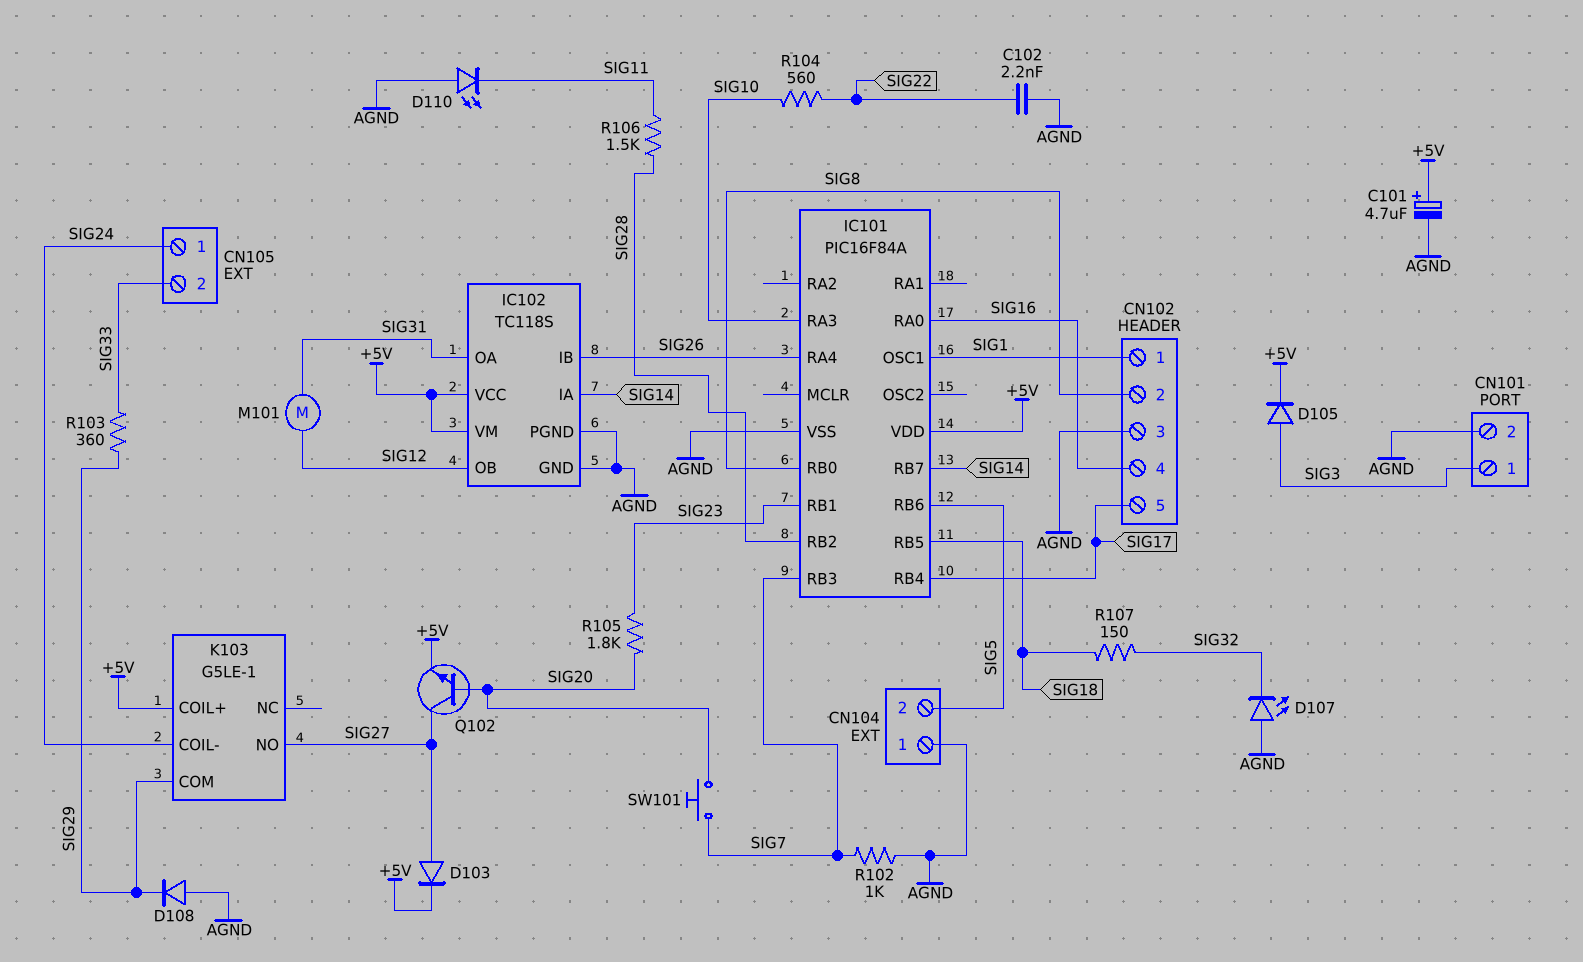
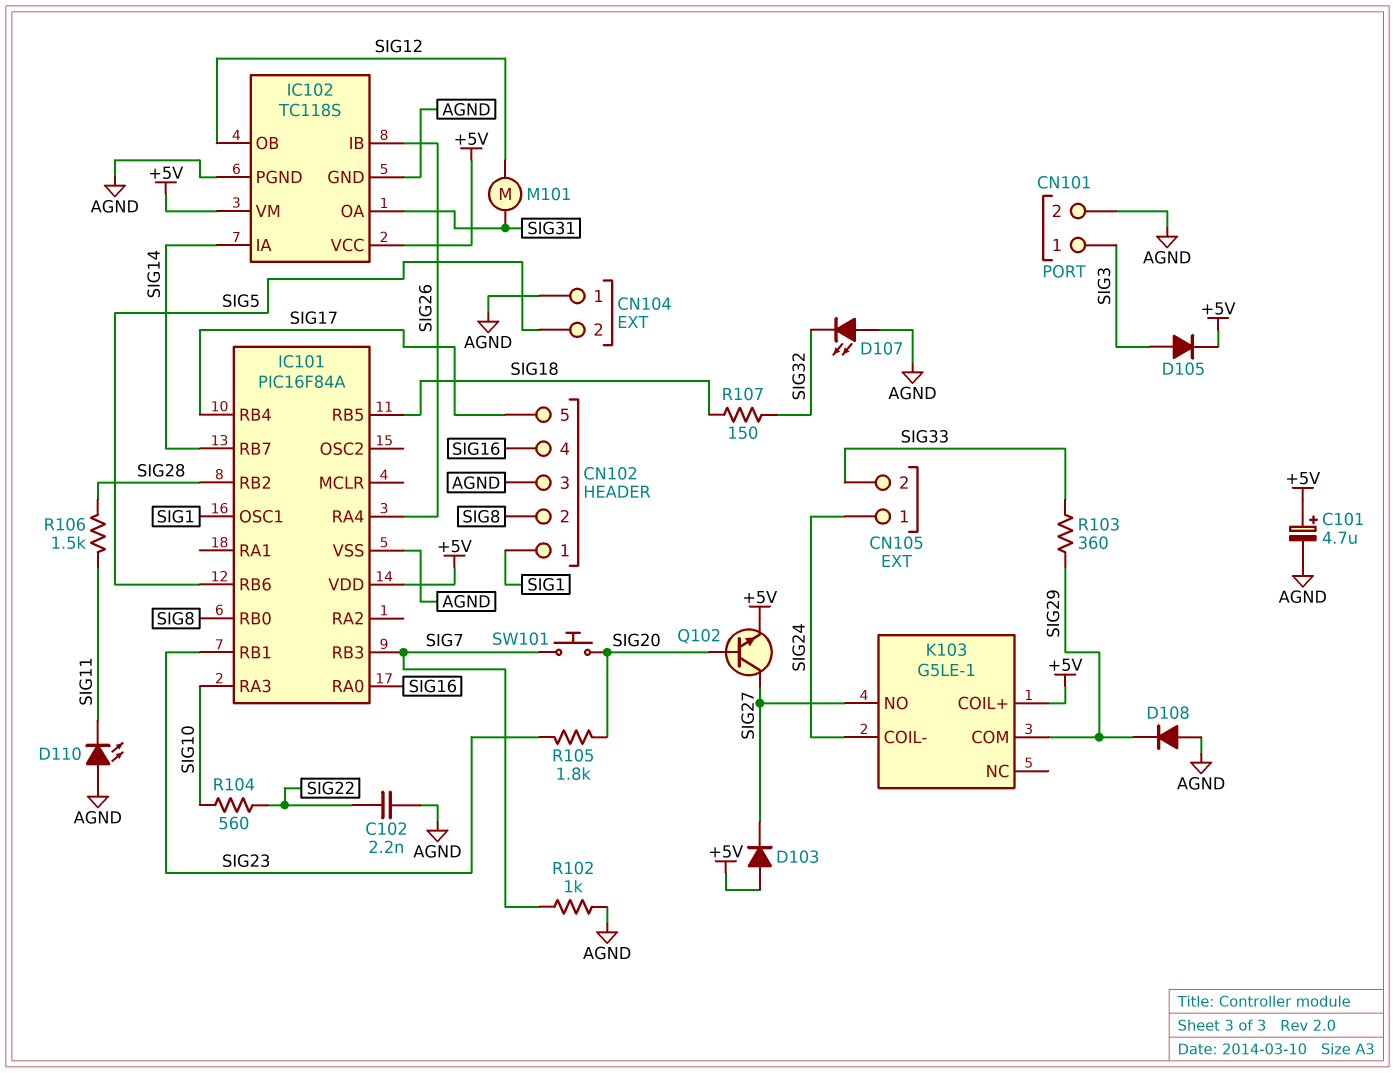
D103: diode (A SIG27, K +5V) -> diode (A +5V, K SIG27)

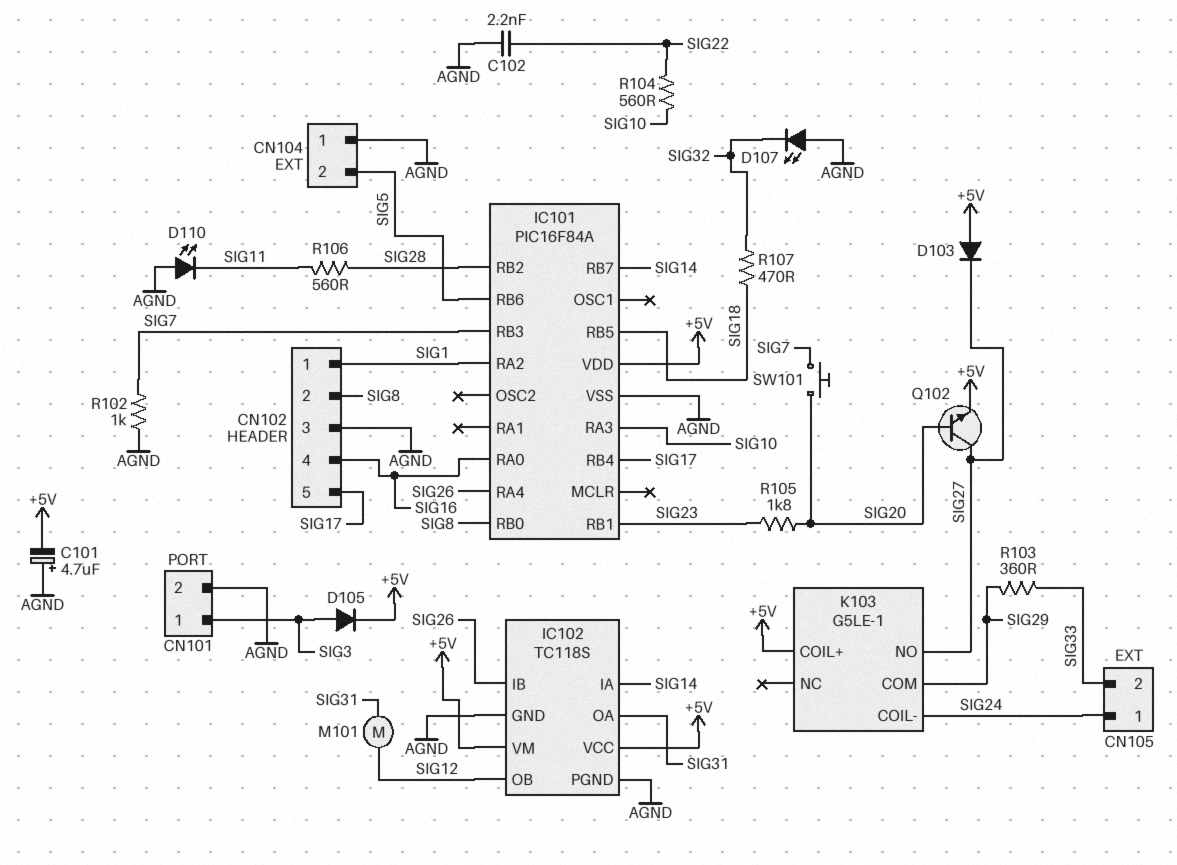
C101: 4.7uF (plus +5V, minus AGND) -> 4.7uF (plus AGND, minus +5V)
D108: diode (A AGND, K SIG29) -> none
IC101 pin OSC1: SIG1 -> none
IC101 pin RA2: none -> SIG1
R106: 1.5k (SIG11, SIG28) -> 560 (SIG11, SIG28)
R107: 150 (SIG18, SIG32) -> 470 (SIG18, SIG32)

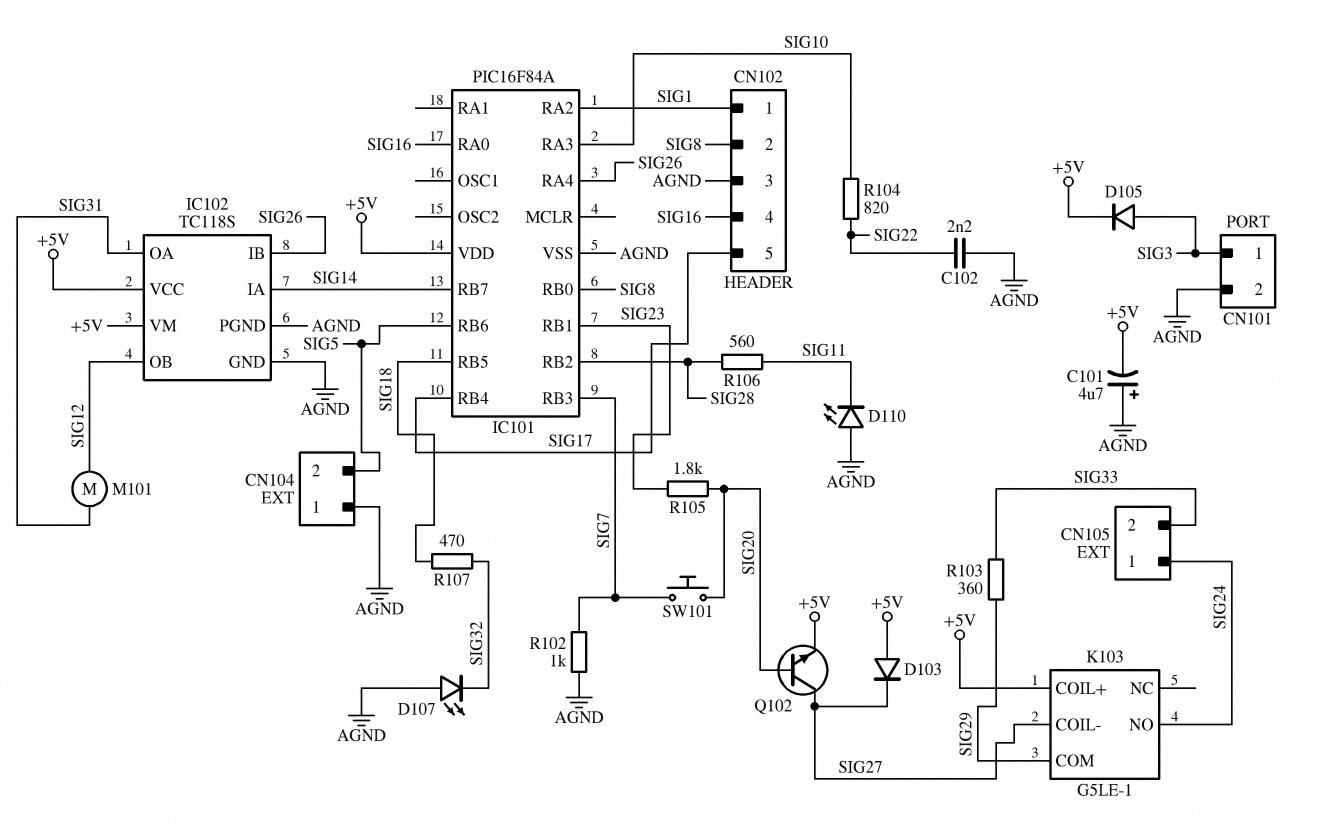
K103 pin COIL-: SIG24 -> SIG27
K103 pin NO: SIG27 -> SIG24
R104: 560 (SIG10, SIG22) -> 820 (SIG10, SIG22)

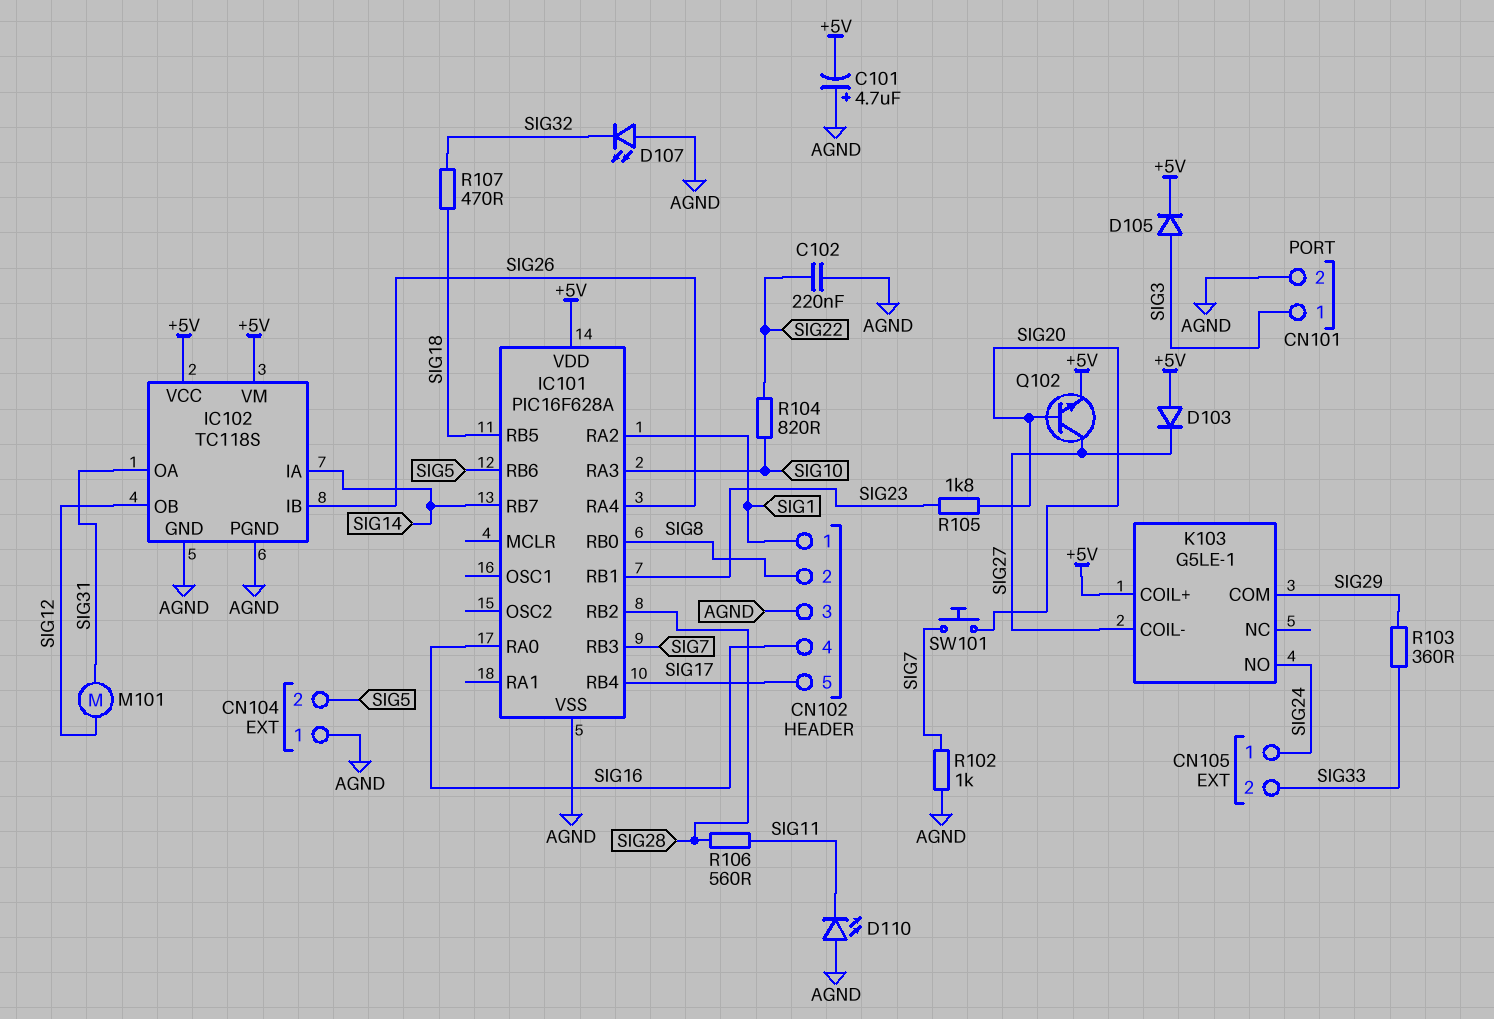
C102: 2.2nF (AGND, SIG22) -> 220nF (AGND, SIG22)
IC101: PIC16F84A -> PIC16F628A

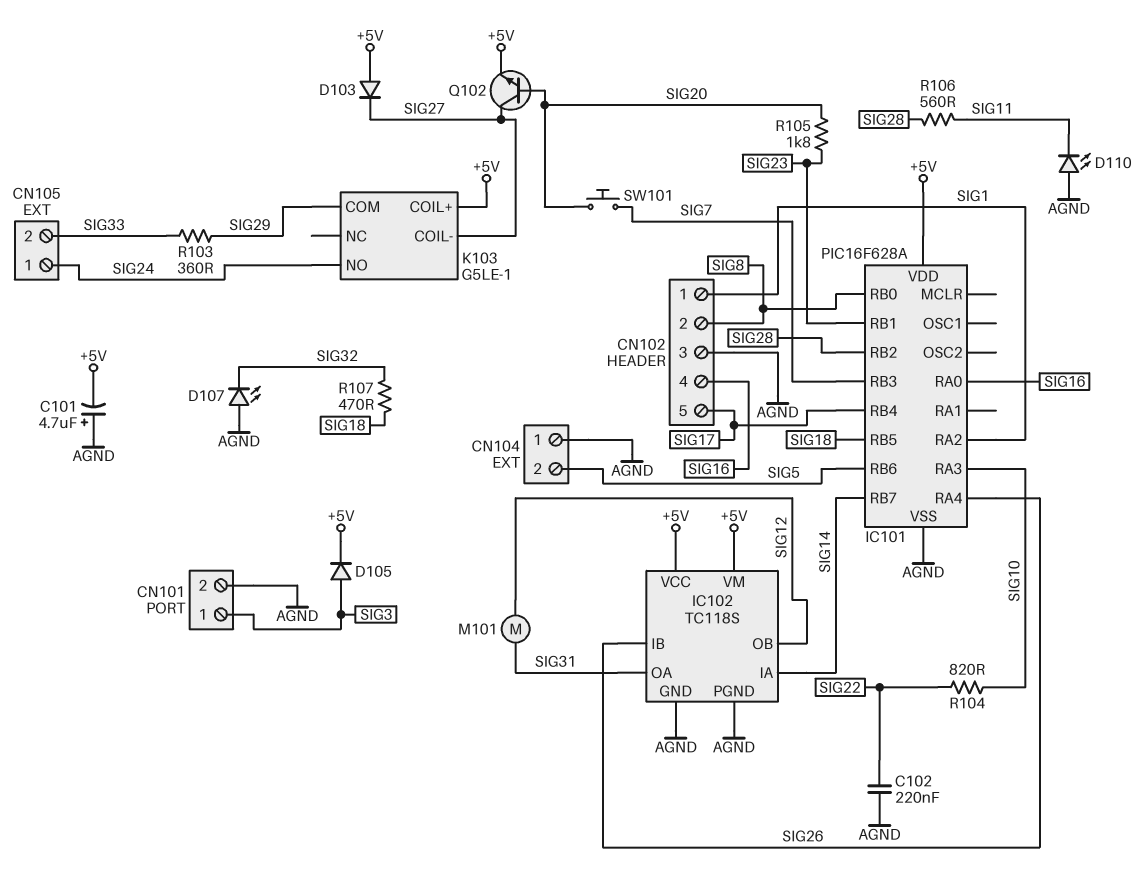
R102: 1k (AGND, SIG7) -> none

